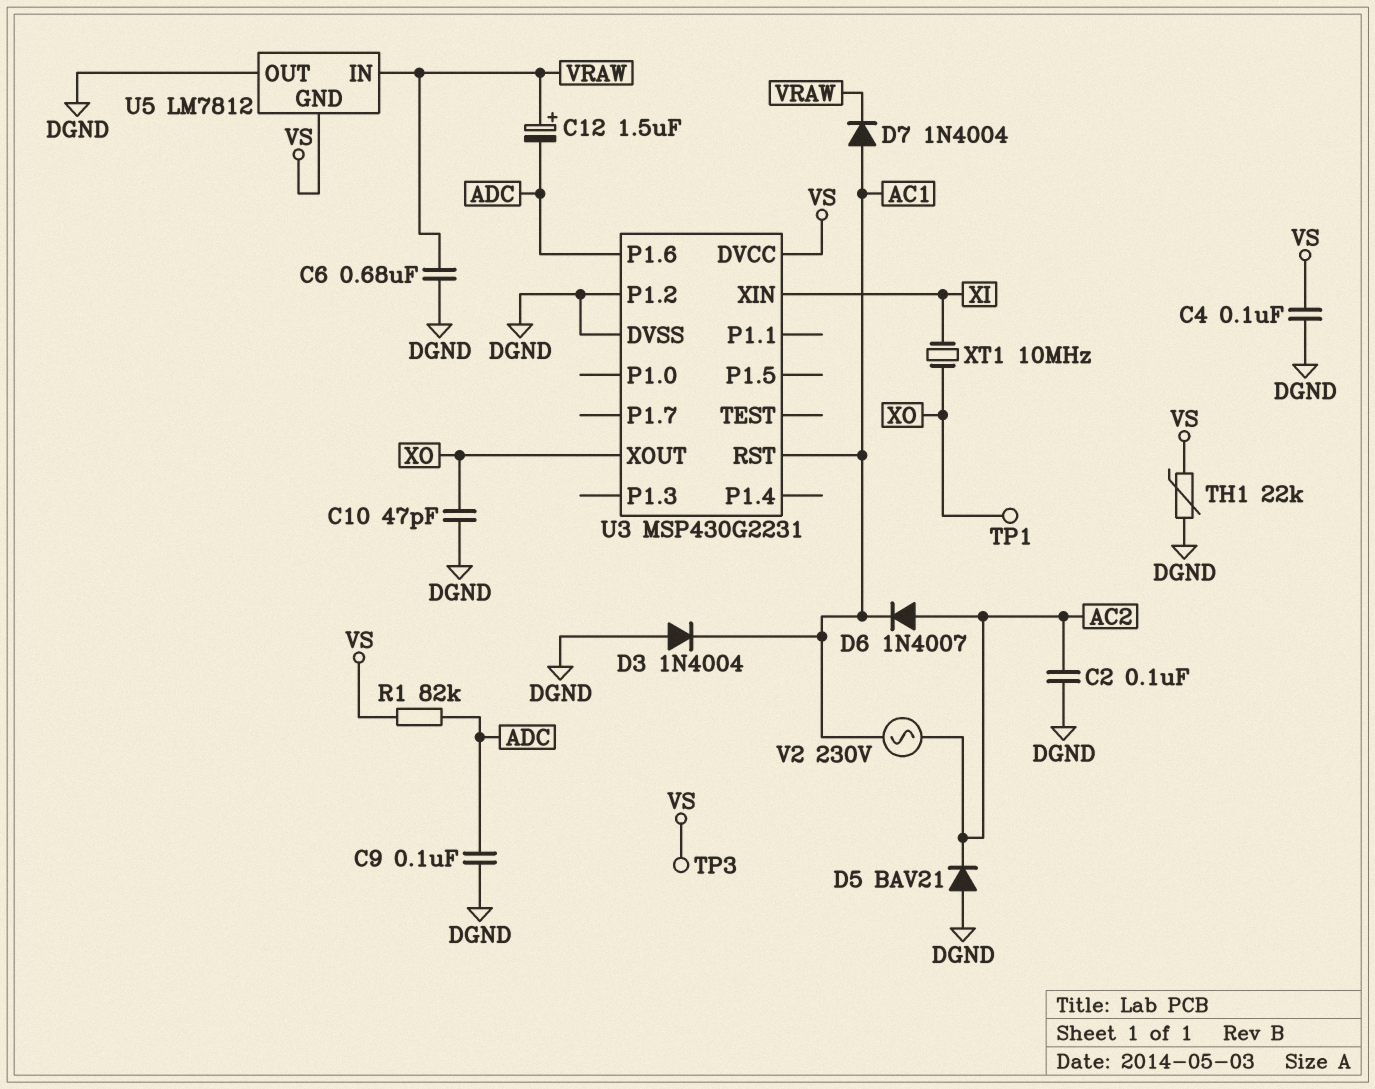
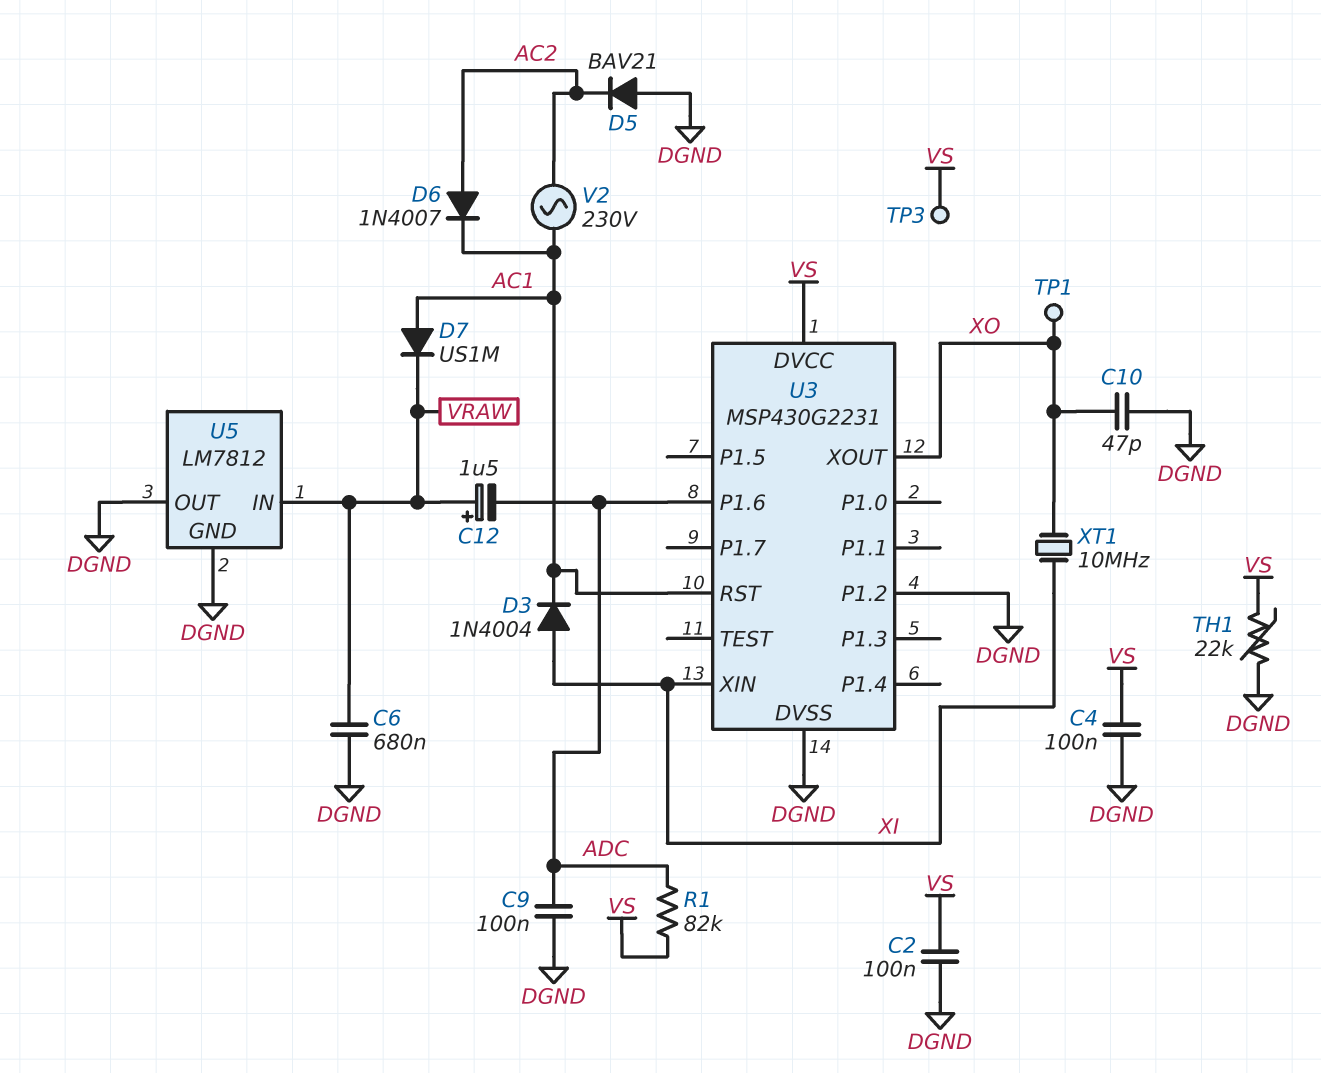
C2: 100nF (AC2, DGND) -> 100nF (DGND, VS)
D3: diode 1N4004 (A DGND, K AC1) -> diode 1N4004 (A XI, K AC1)
D7: diode 1N4004 (A AC1, K VRAW) -> diode US1M (A AC1, K VRAW)
U5 pin GND: VS -> DGND

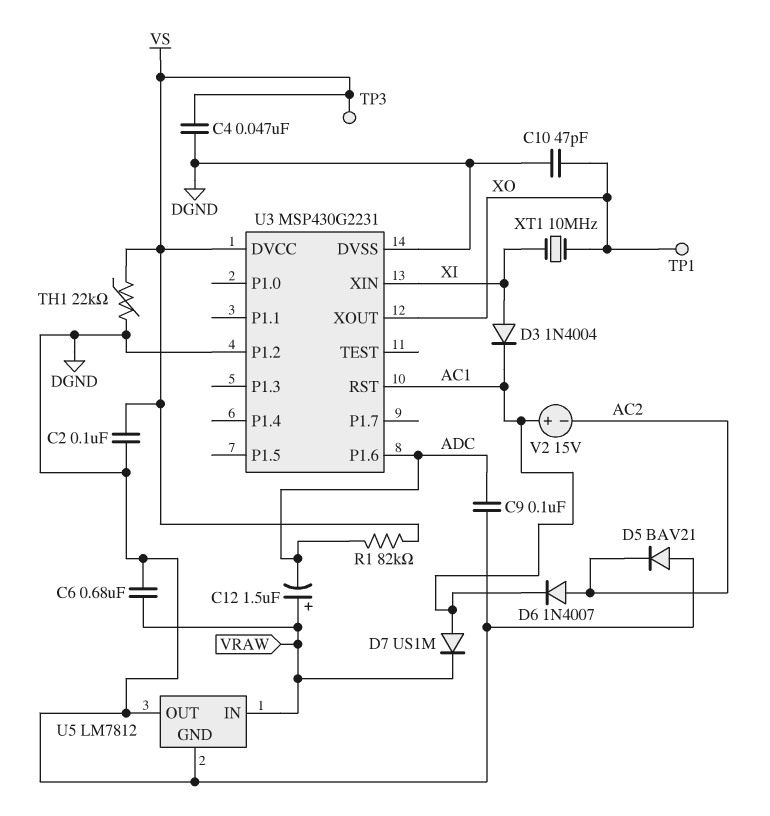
C4: 100nF (DGND, VS) -> 47nF (DGND, VS)
V2: AC 230V (AC1, AC2) -> 15V (plus AC1, minus AC2)

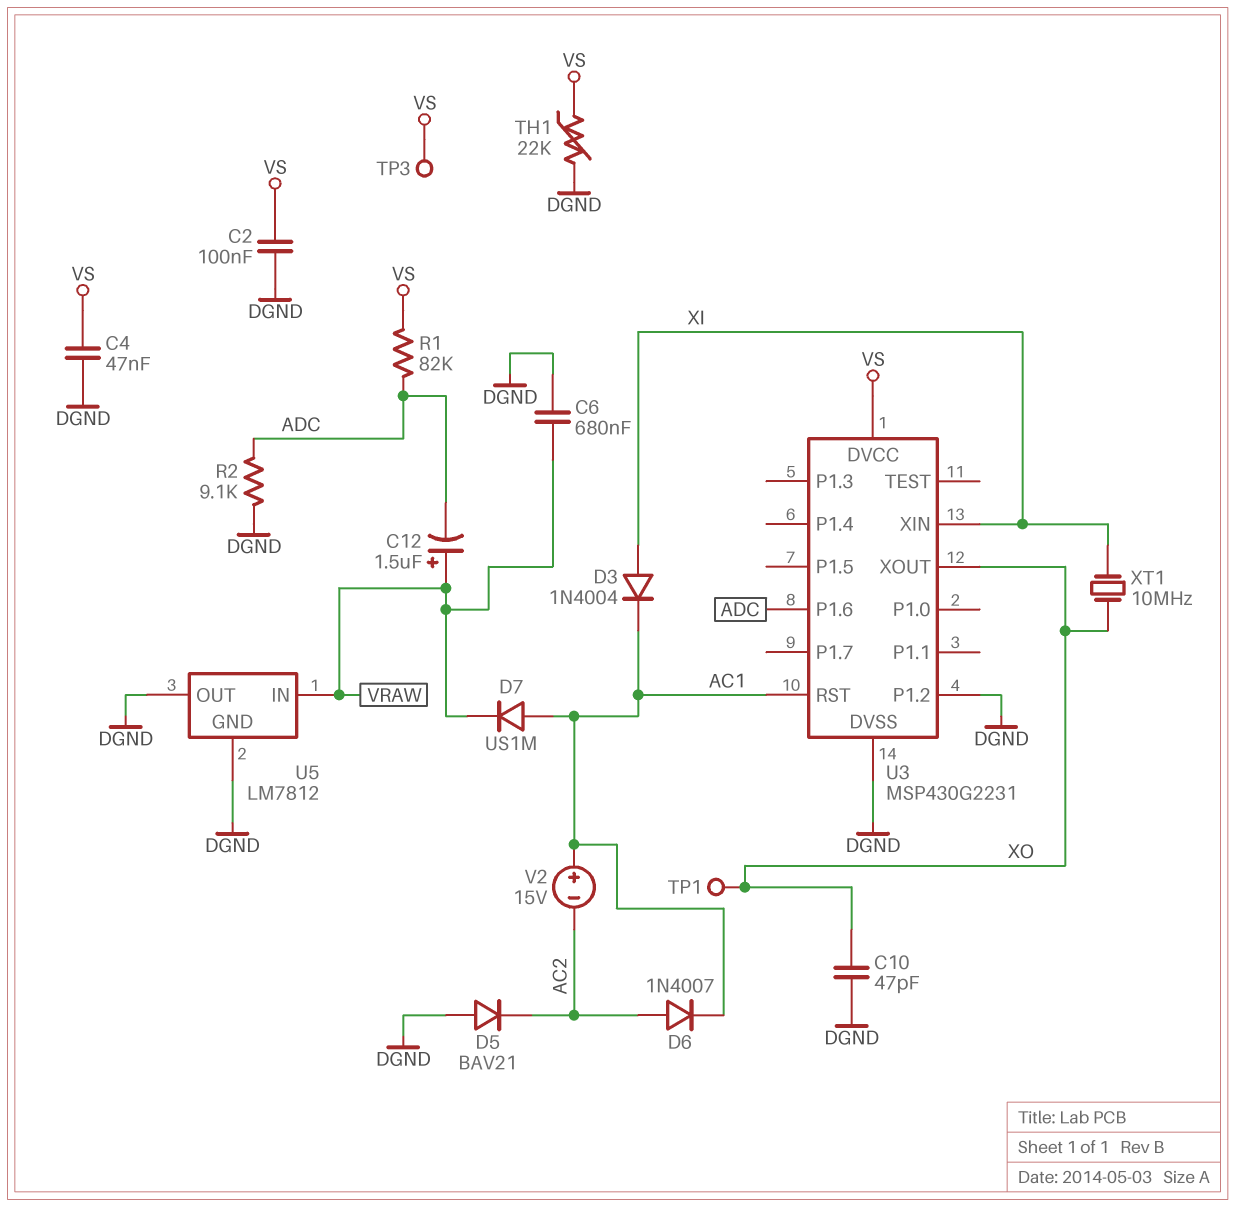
C9: 100nF (ADC, DGND) -> none
R2: none -> 9.1k (ADC, DGND)

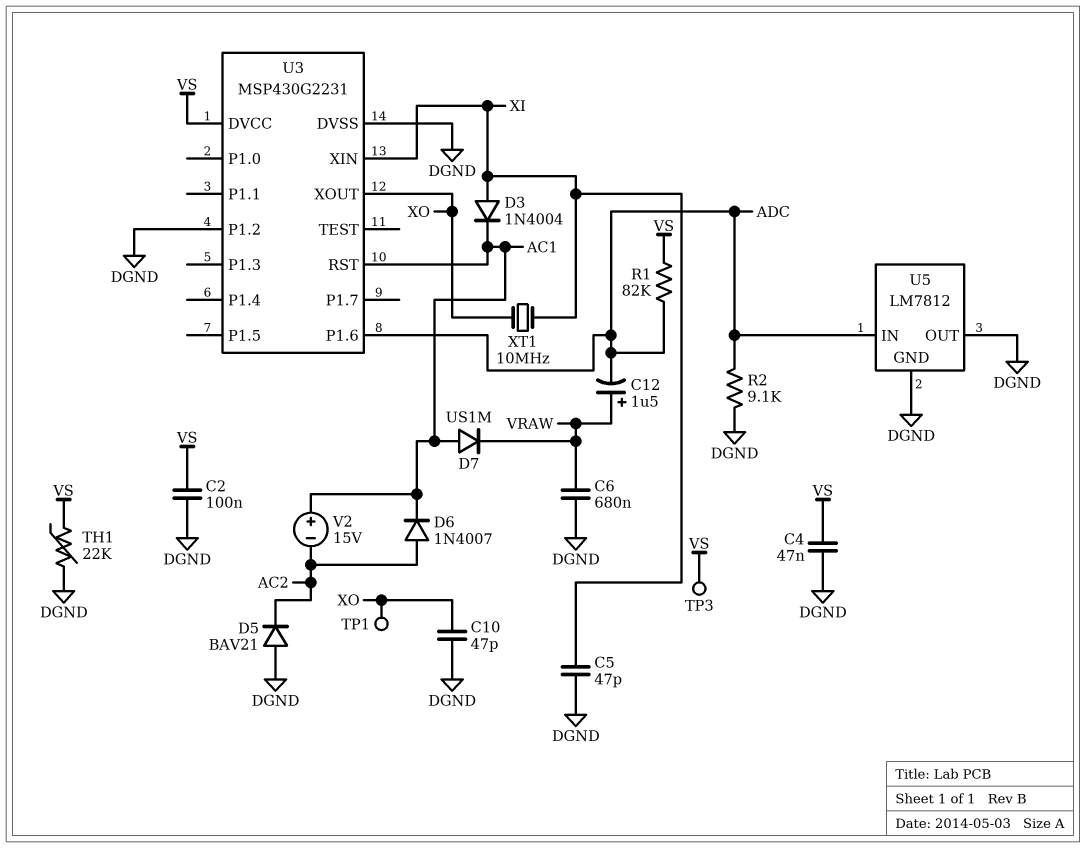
C5: none -> 47pF (DGND, XI)
U5 pin IN: VRAW -> ADC

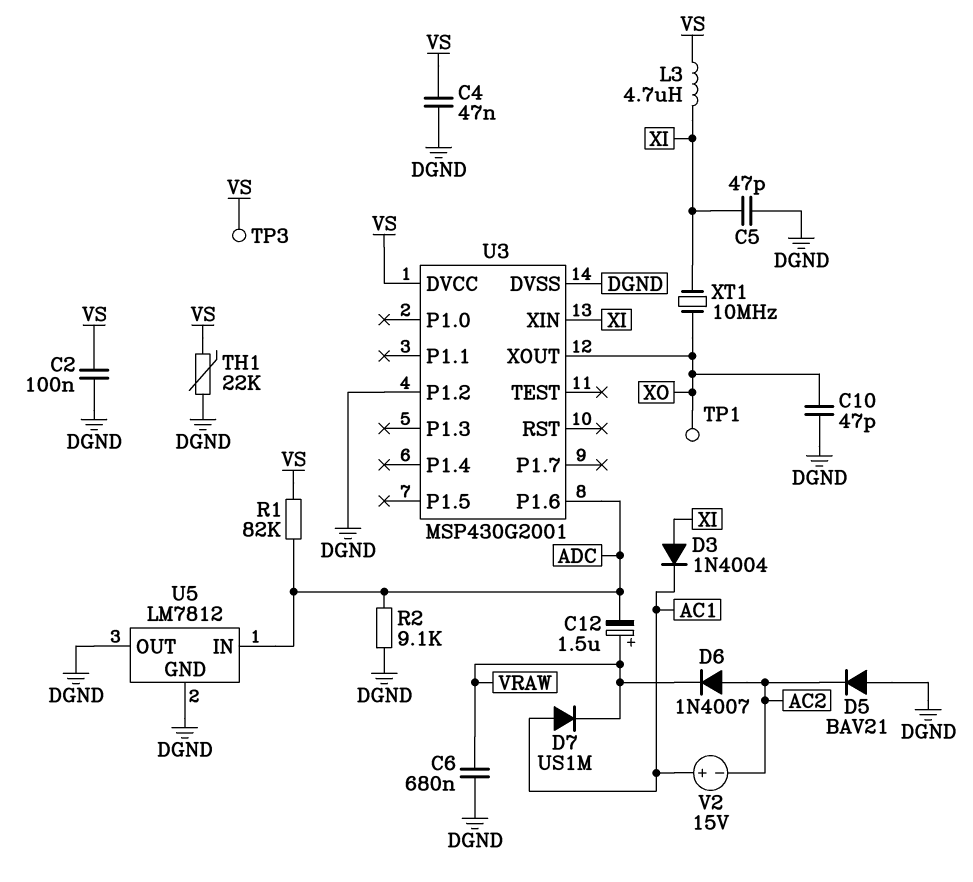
D6: diode 1N4007 (A AC2, K AC1) -> diode 1N4007 (A AC2, K VRAW)
L3: none -> 4.7uH (VS, XI)
U3: MSP430G2231 -> MSP430G2001
U3 pin RST: AC1 -> none

